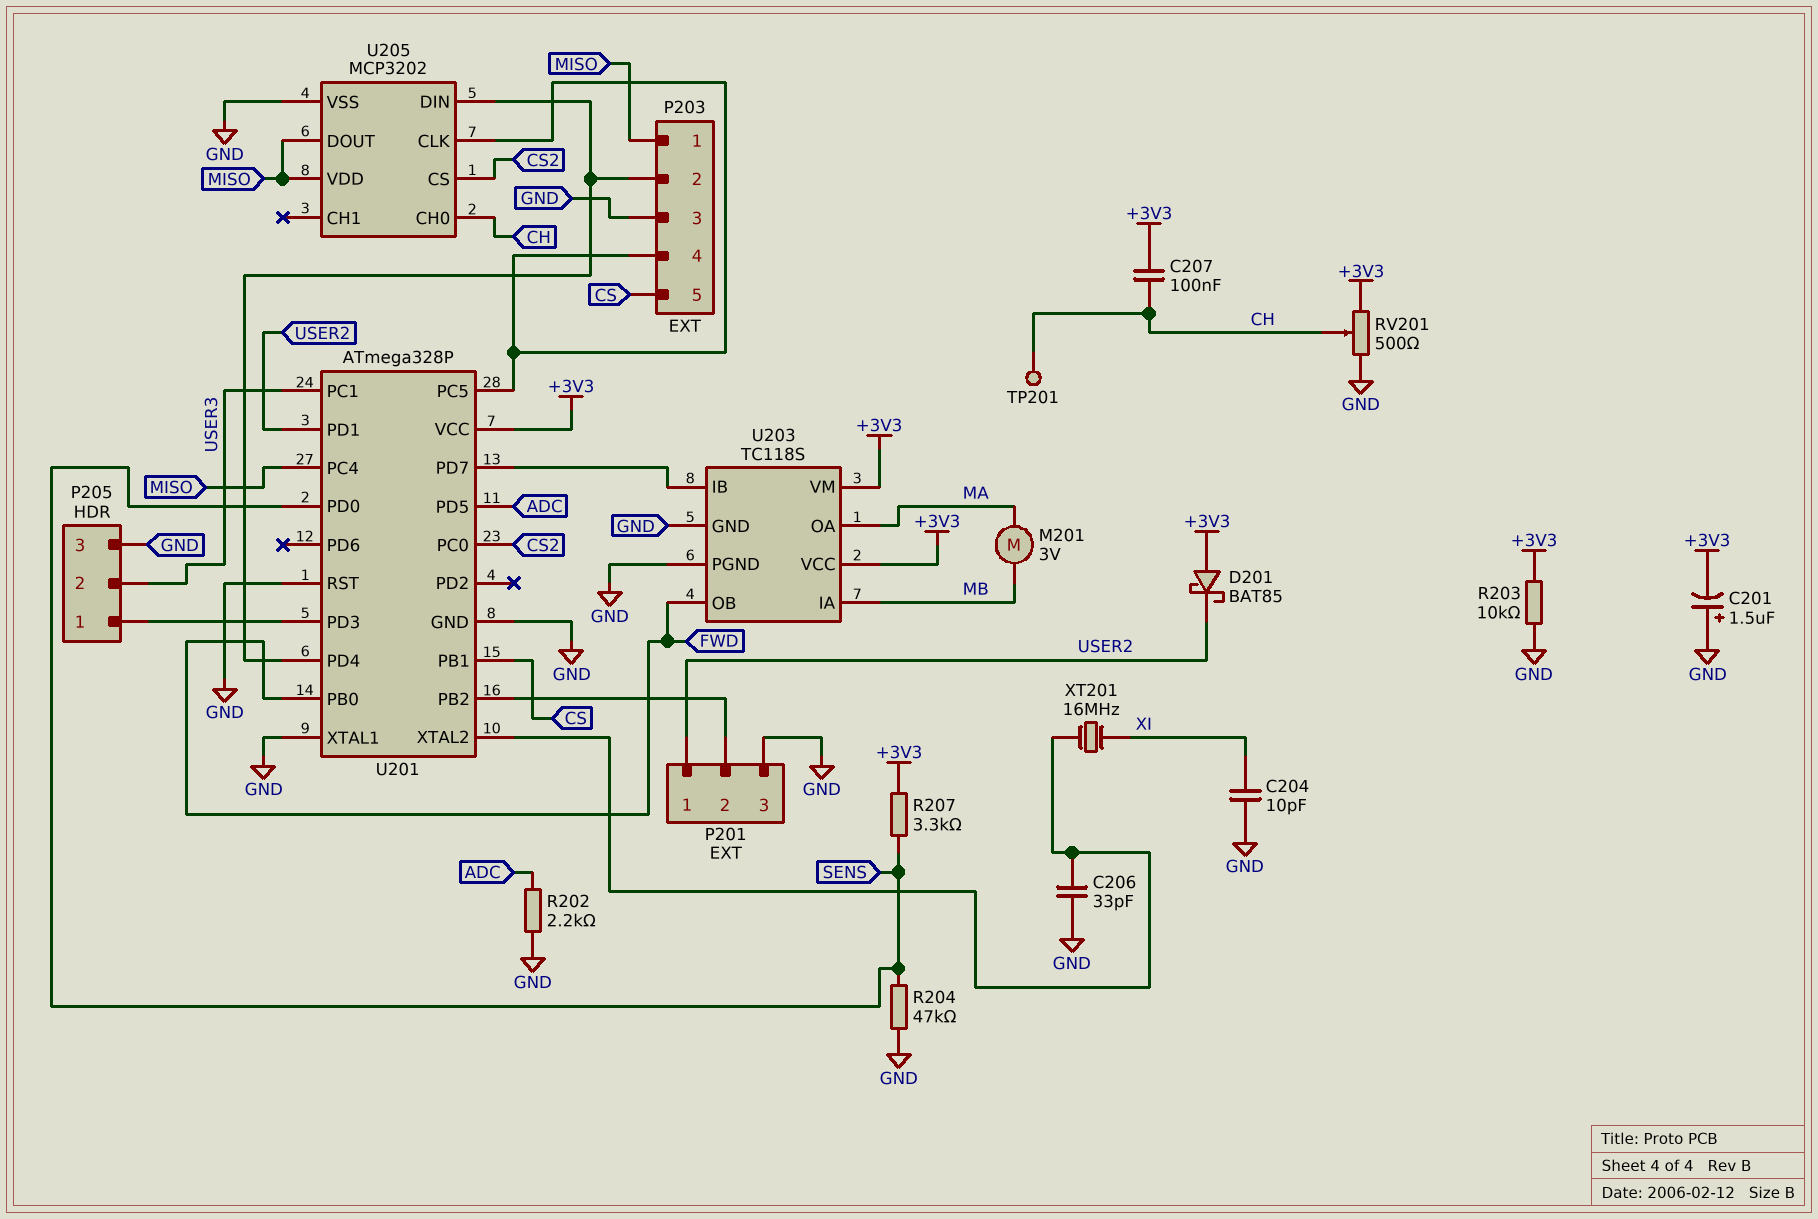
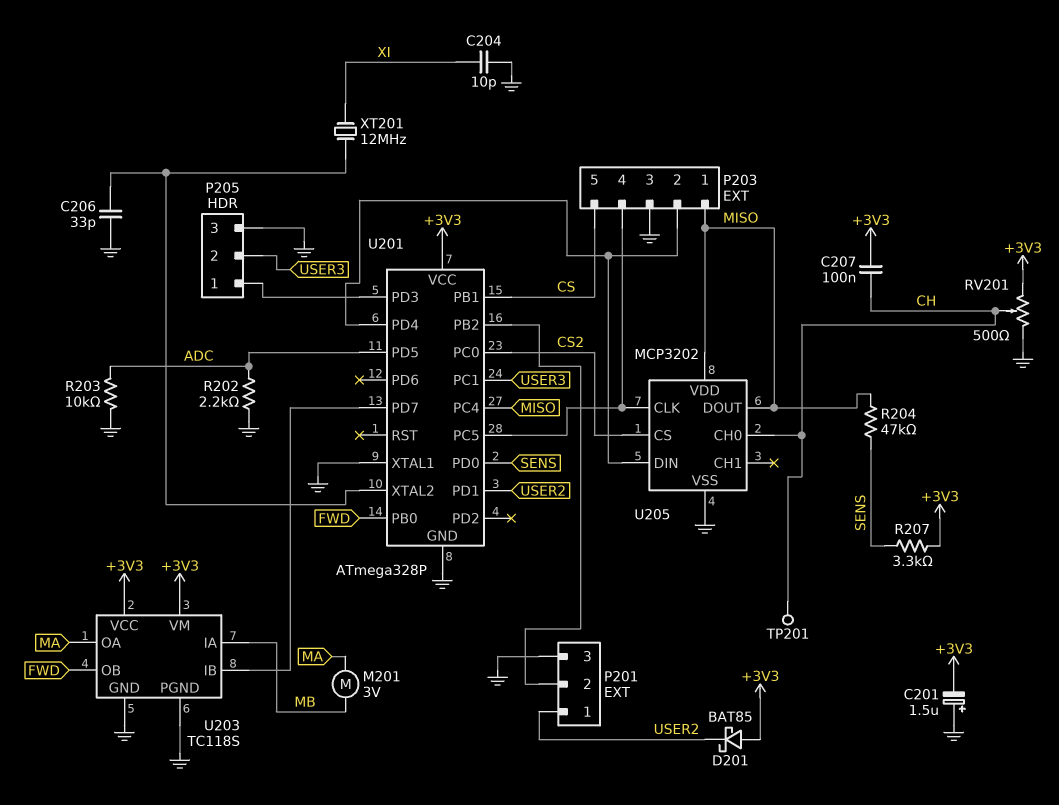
R203: 10k (+3V3, GND) -> 10k (ADC, GND)
R204: 47k (GND, SENS) -> 47k (MISO, SENS)
U201 pin RST: GND -> none
XT201: 16MHz (U201/XTAL2, XI) -> 12MHz (U201/XTAL2, XI)

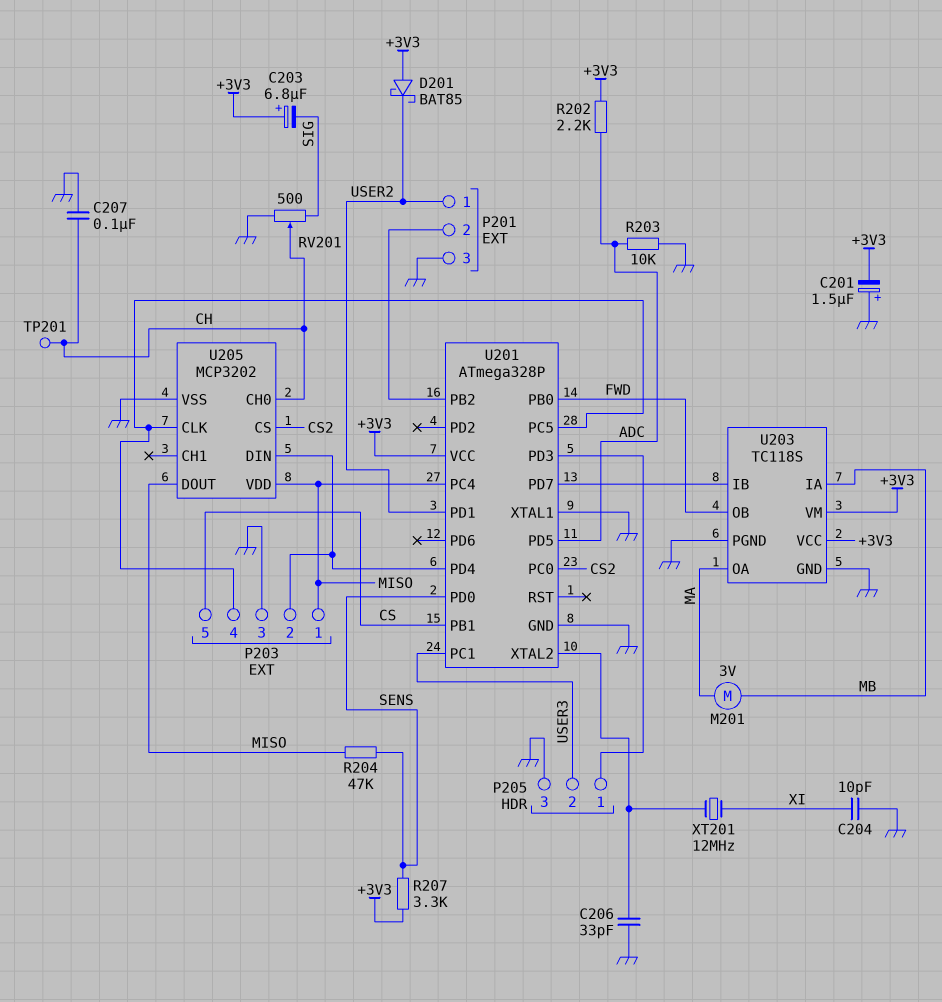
C203: none -> 6.8uF (plus +3V3, minus SIG)
C207: 100nF (+3V3, CH) -> 100nF (CH, GND)
R202: 2.2k (ADC, GND) -> 2.2k (+3V3, ADC)
RV201: 500 (+3V3, GND, wiper CH) -> 500 (GND, SIG, wiper CH)

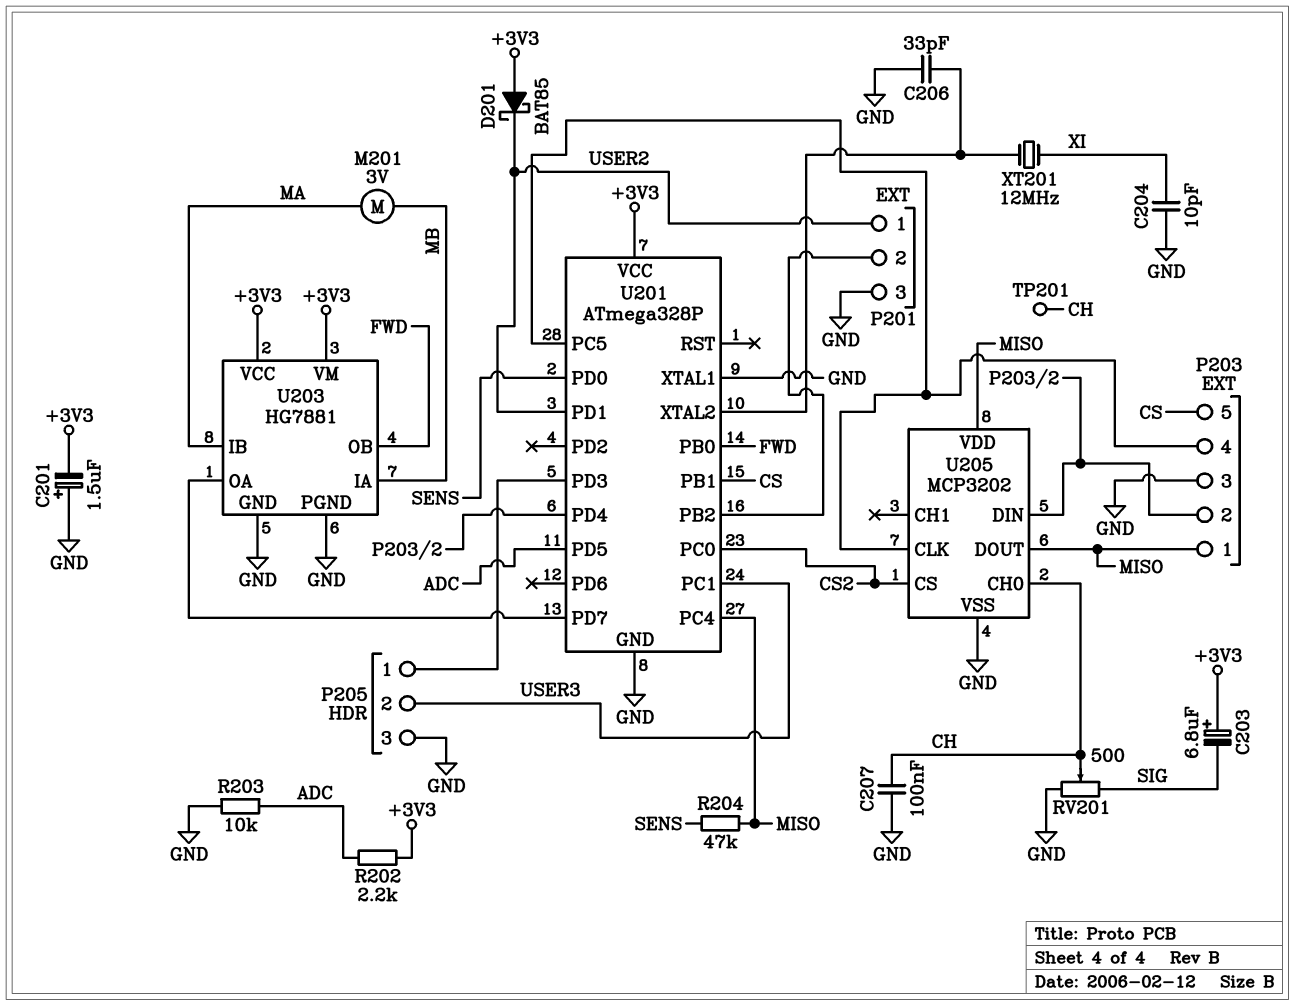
R207: 3.3k (+3V3, SENS) -> none
U203: TC118S -> HG7881
U203 pin IB: U201/PD7 -> MA
U203 pin OA: MA -> U201/PD7

